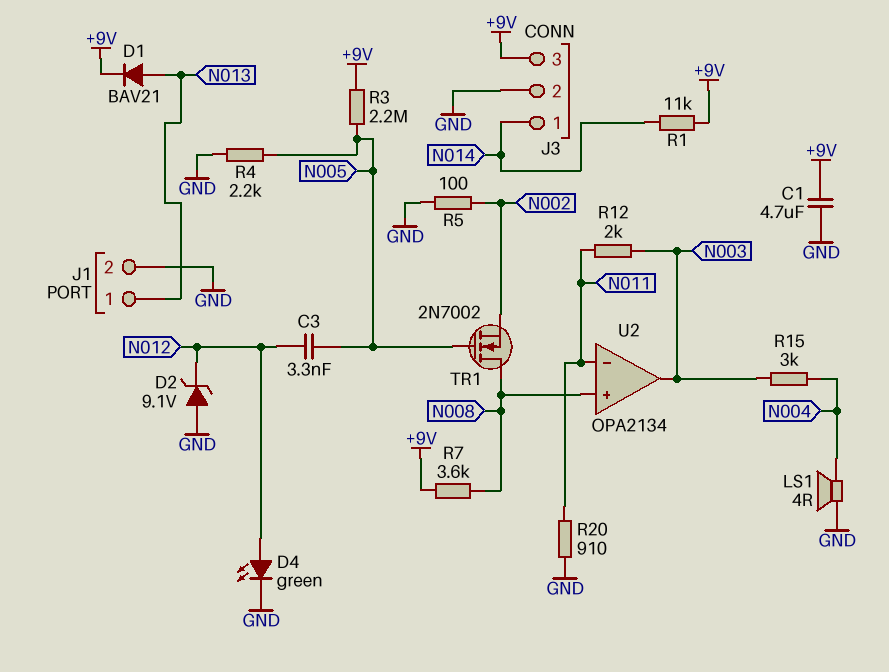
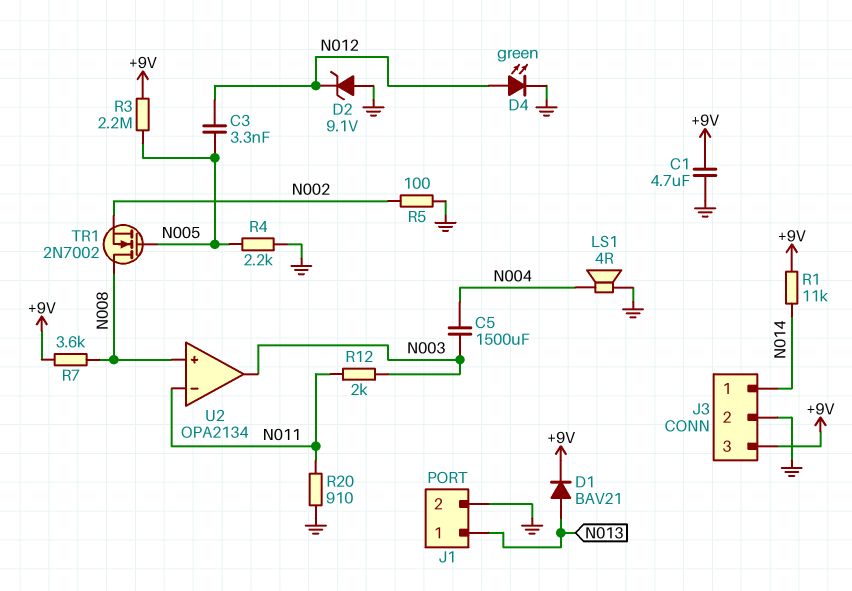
C5: none -> 1500uF (N003, N004)
R15: 3k (N003, N004) -> none

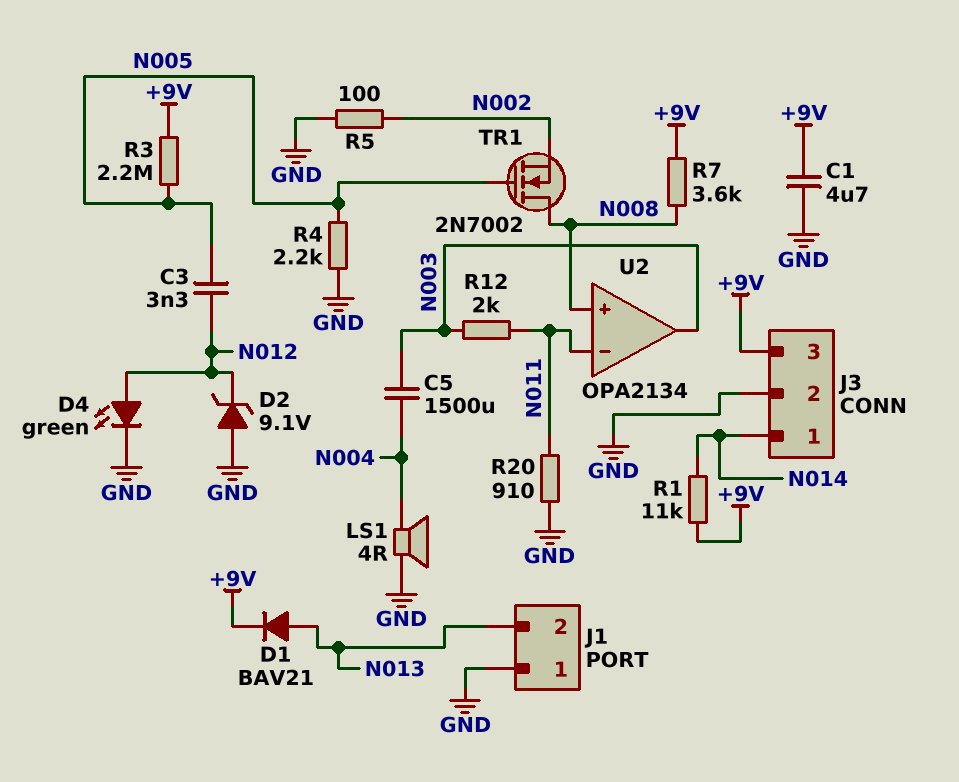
J1 pin 1: N013 -> GND
J1 pin 2: GND -> N013

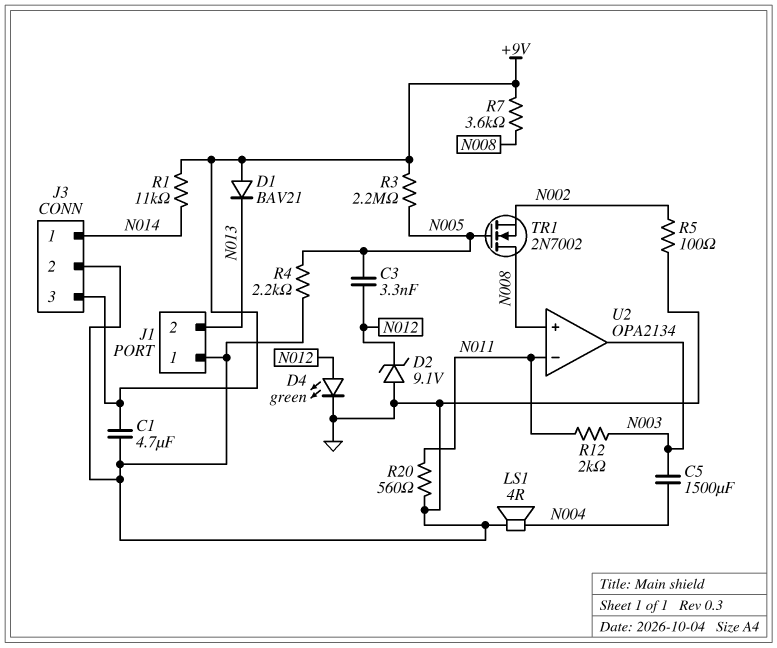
D1: diode BAV21 (A N013, K +9V) -> diode BAV21 (A +9V, K N013)
R20: 910 (GND, N011) -> 560 (GND, N011)

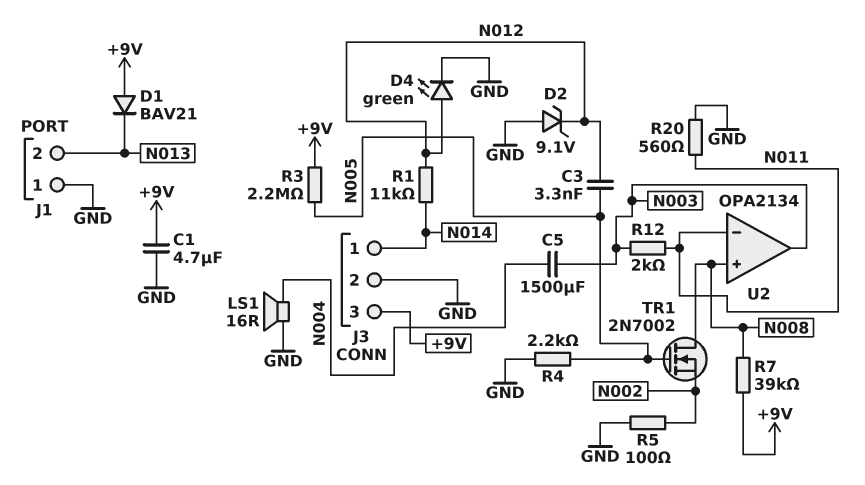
LS1: speaker 4R (GND, N004) -> speaker 16R (GND, N004)
R1: 11k (+9V, N014) -> 11k (N012, N014)
R7: 3.6k (+9V, N008) -> 39k (+9V, N008)

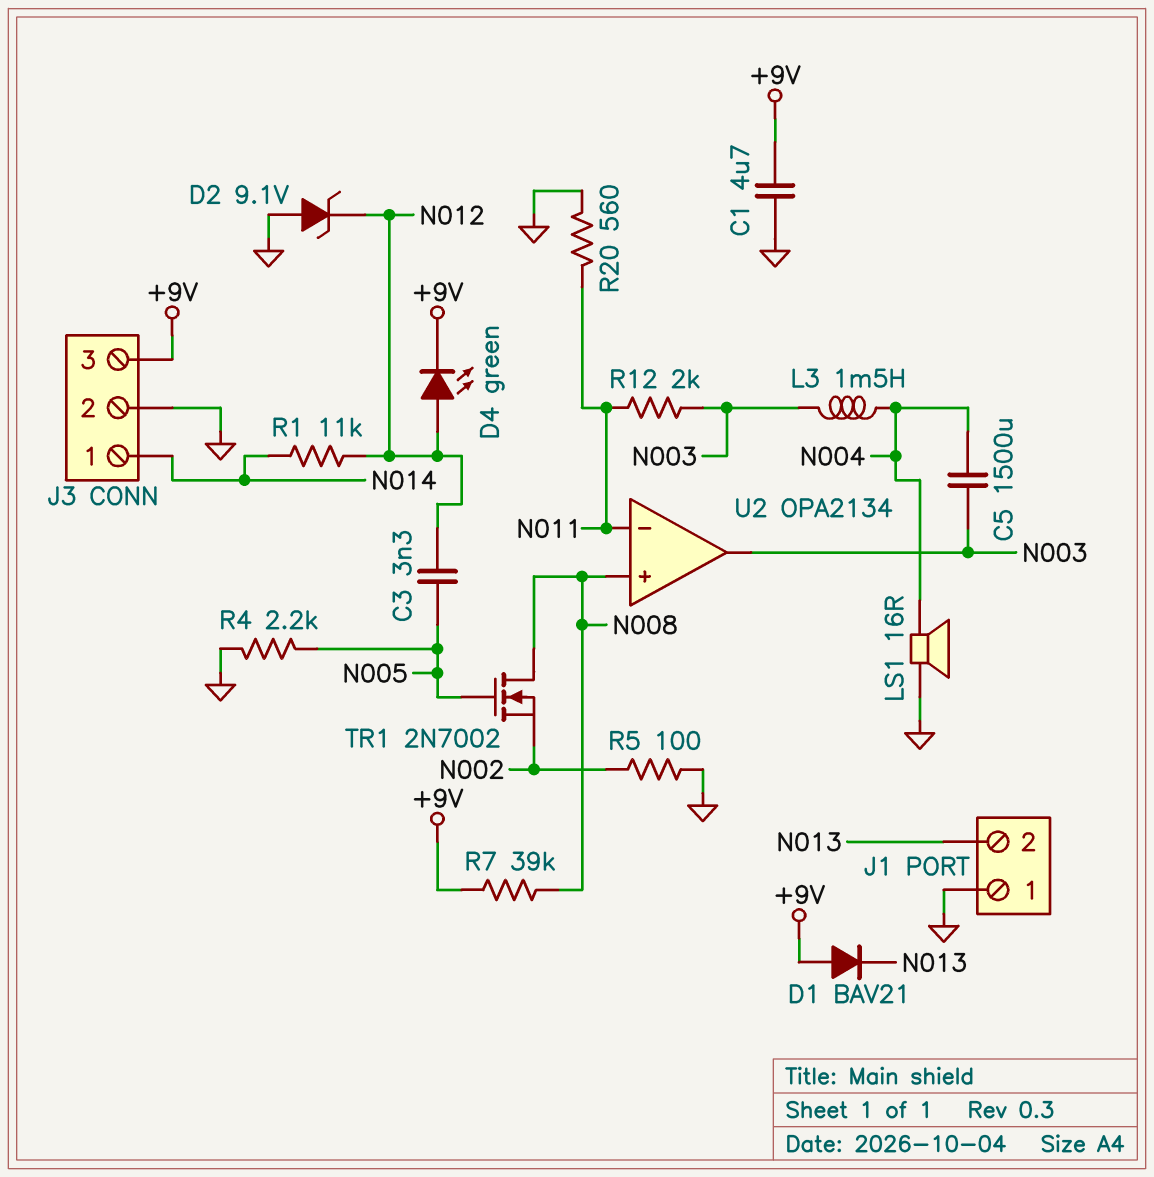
D4: LED green (A N012, K GND) -> LED green (A N012, K +9V)
L3: none -> 1.5mH (N003, N004)
R3: 2.2M (+9V, N005) -> none

